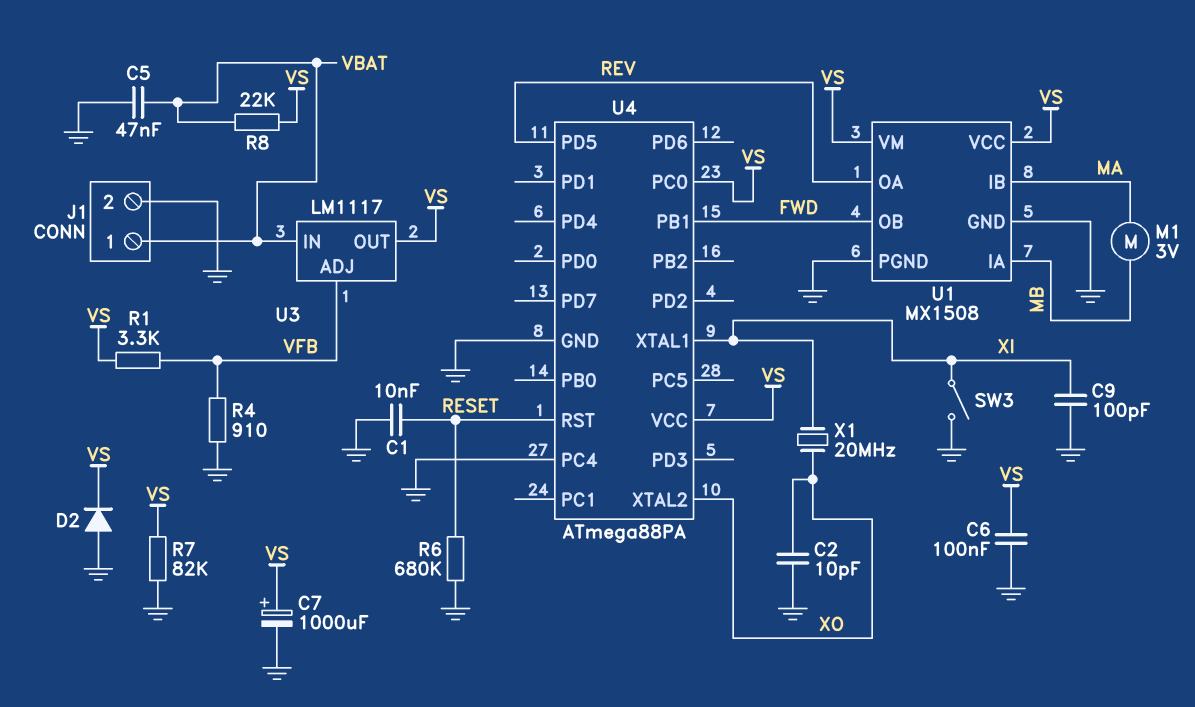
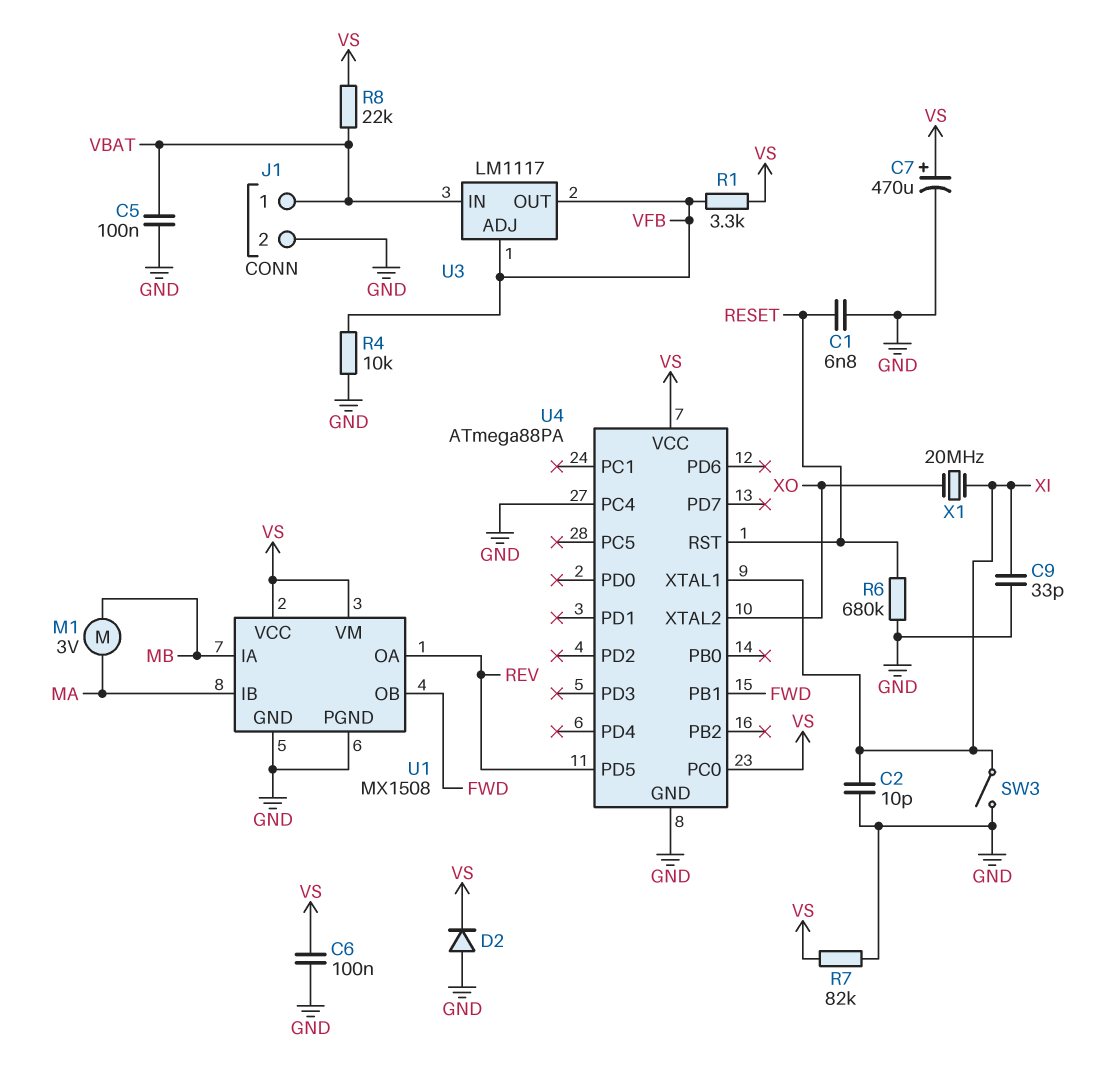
C1: 10nF (GND, RESET) -> 6.8nF (GND, RESET)
C2: 10pF (GND, XO) -> 10pF (GND, XI)
C5: 47nF (GND, VBAT) -> 100nF (GND, VBAT)
C7: 1000uF (plus VS, minus GND) -> 470uF (plus VS, minus GND)
C9: 100pF (GND, XI) -> 33pF (GND, XI)
R4: 910 (GND, VFB) -> 10k (GND, VFB)
U3 pin OUT: VS -> VFB

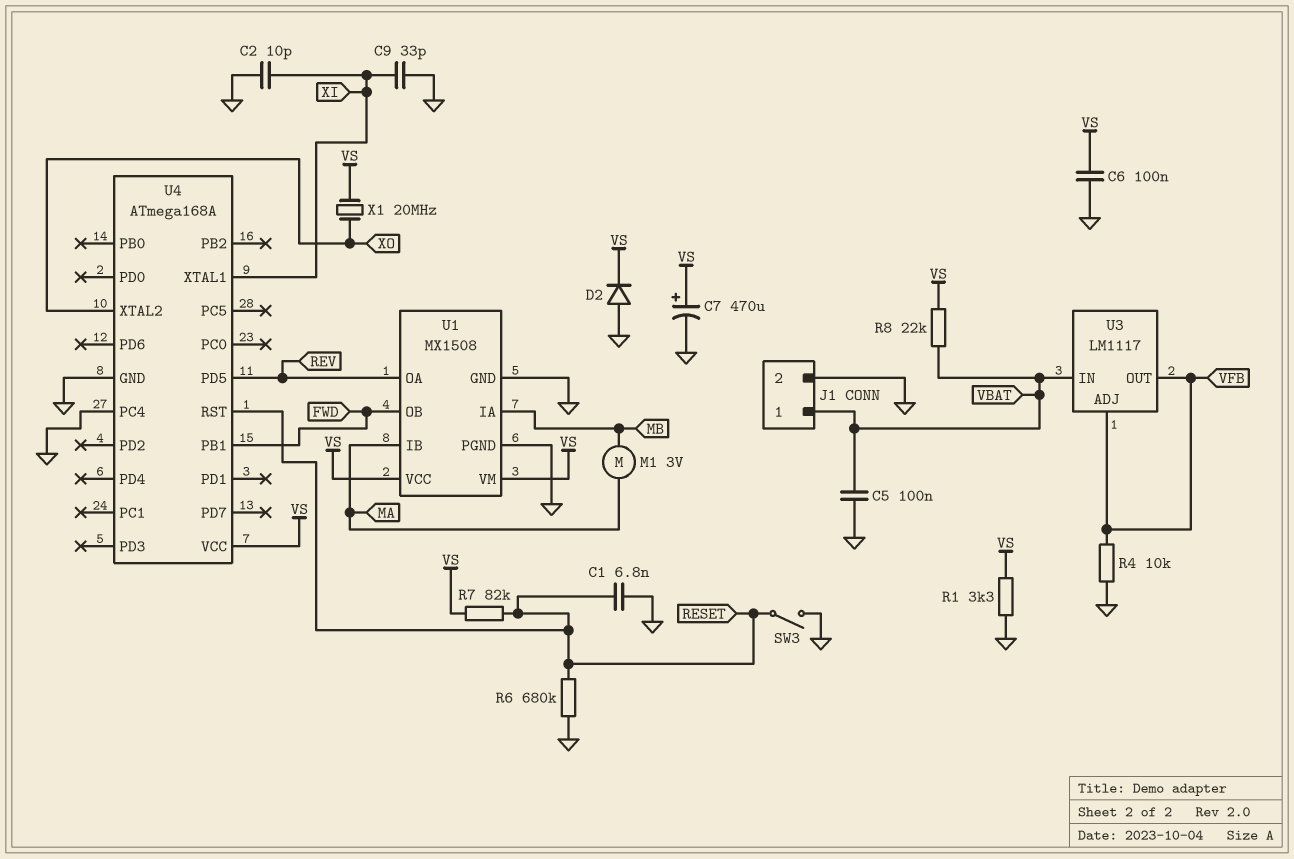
R1: 3.3k (VFB, VS) -> 3.3k (GND, VS)
R7: 82k (GND, VS) -> 82k (RESET, VS)
SW3: switch (GND, XI) -> switch (GND, RESET)
U4: ATmega88PA -> ATmega168A
U4 pin PC0: VS -> none
X1: 20MHz (XI, XO) -> 20MHz (VS, XO)

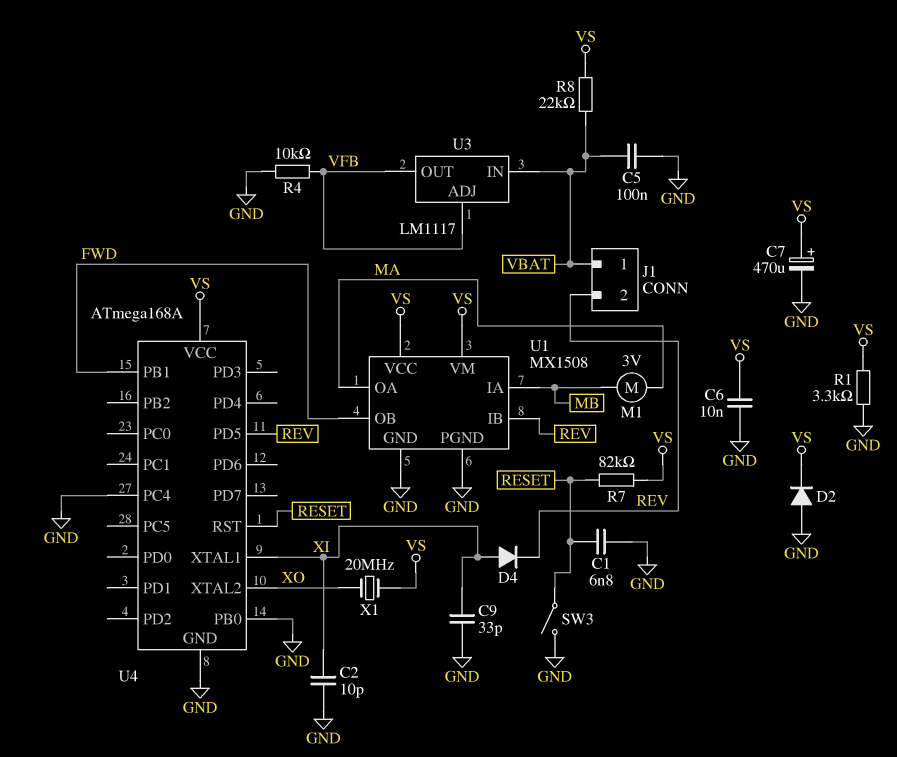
C6: 100nF (GND, VS) -> 10nF (GND, VS)
D4: none -> diode (A XI, K REV)
J1 pin 2: GND -> REV
R6: 680k (GND, RESET) -> none
U1 pin IB: MA -> REV
U1 pin OA: REV -> MA
U4 pin PB0: none -> GND

